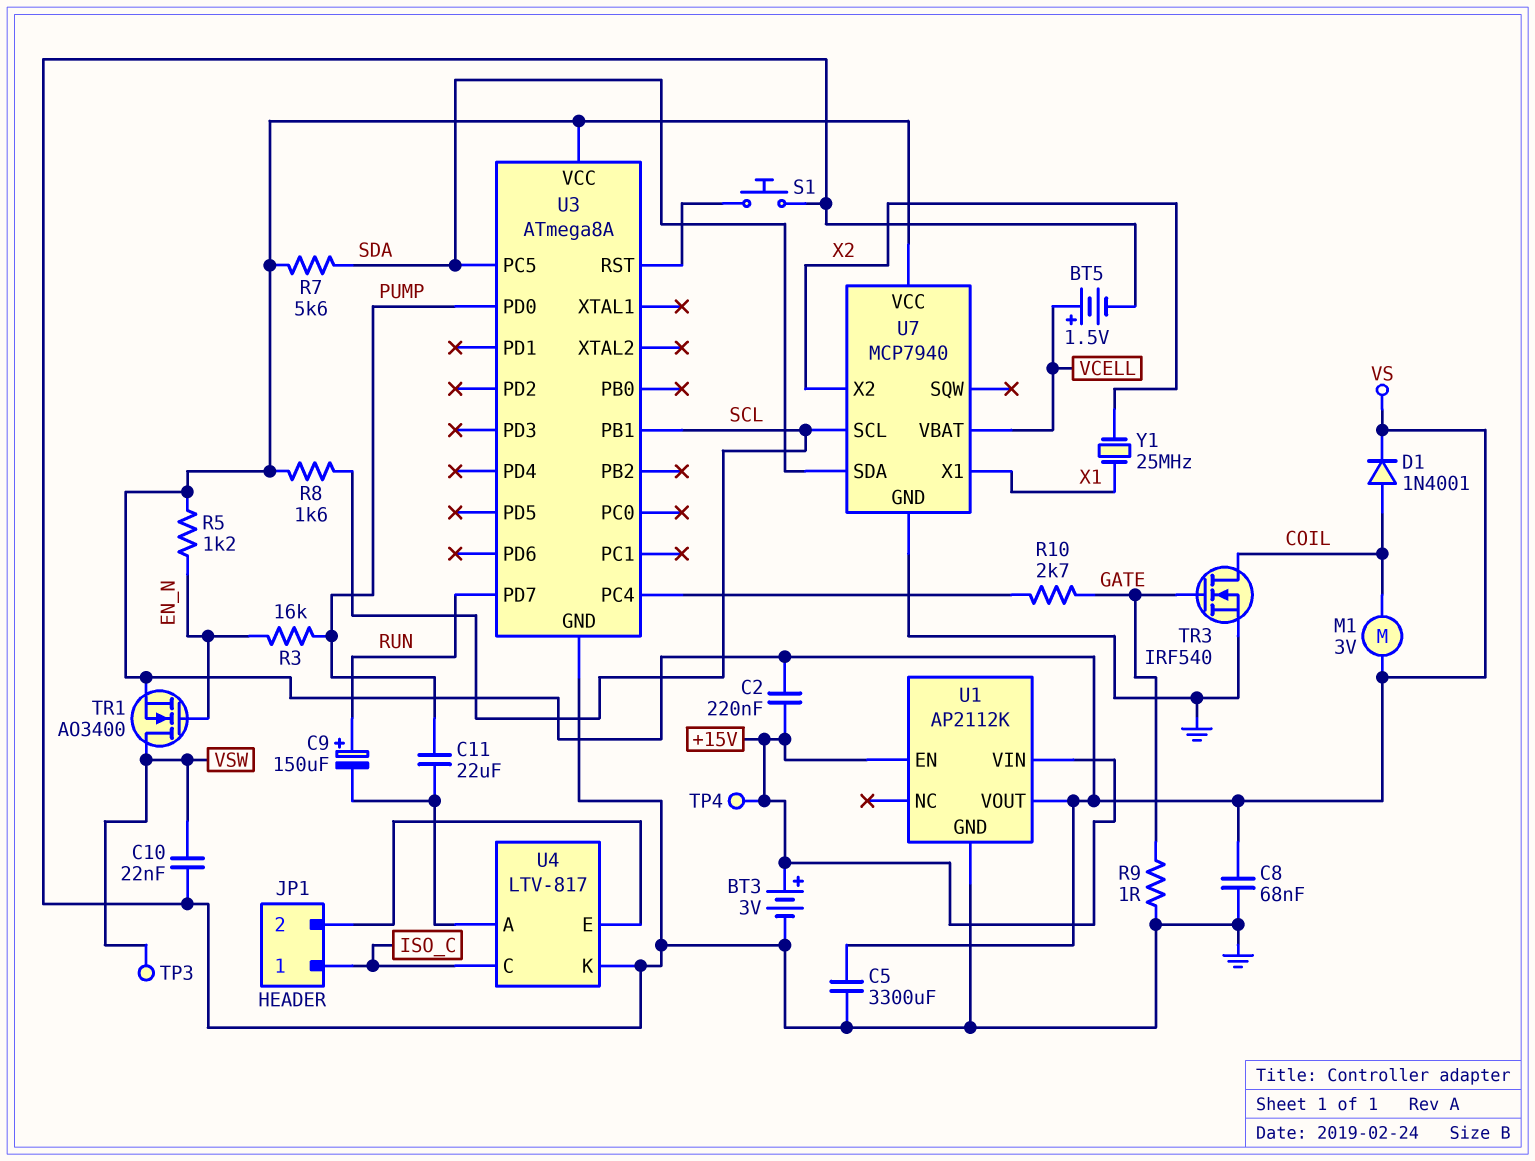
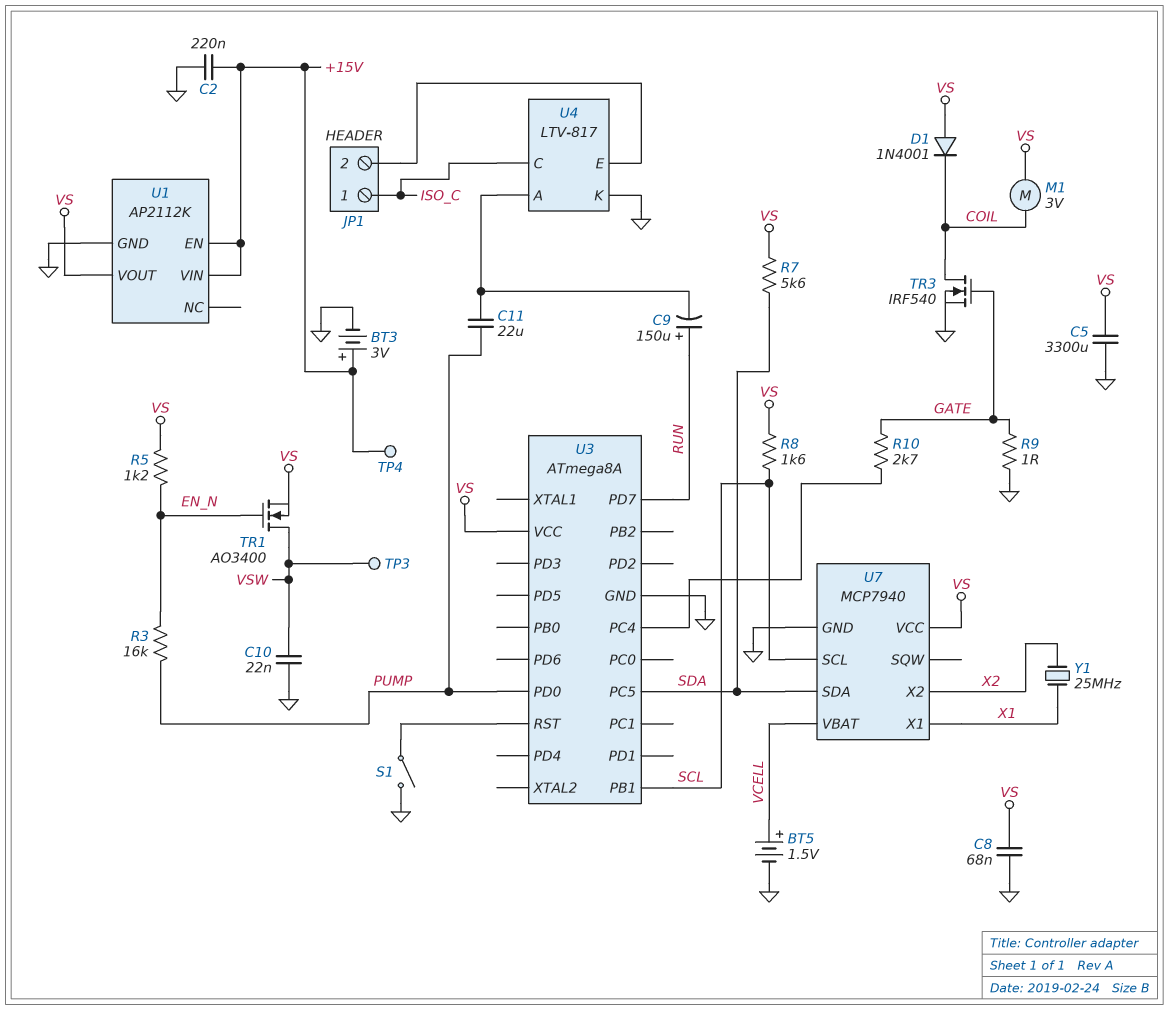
C2: 220nF (+15V, VS) -> 220nF (+15V, GND)
D1: diode 1N4001 (A COIL, K VS) -> diode 1N4001 (A VS, K COIL)
S1: button (GND, U3/RST) -> switch (GND, U3/RST)

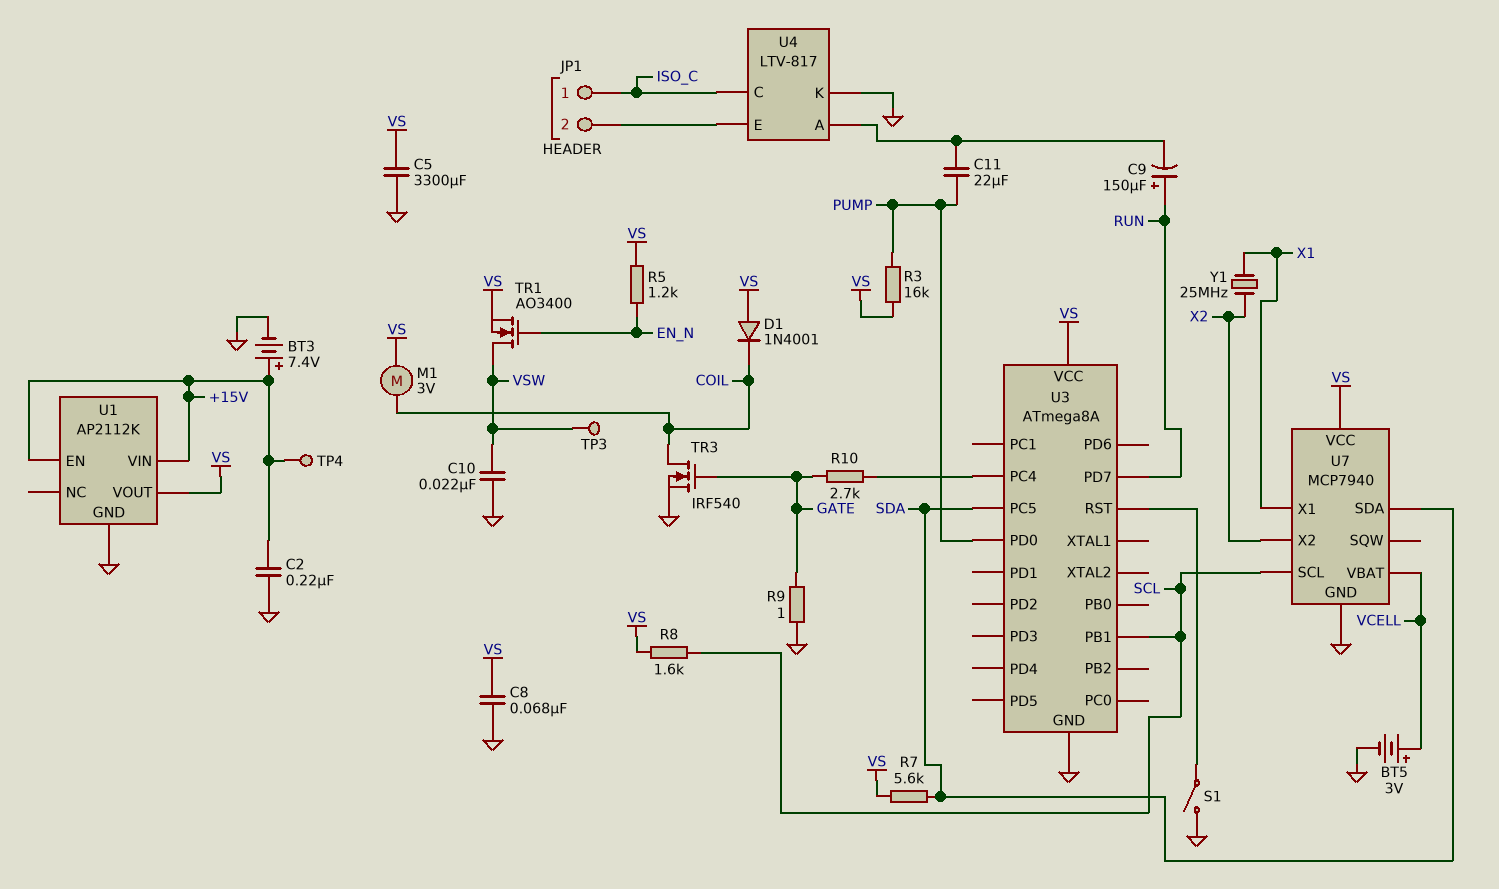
BT3: 3V (plus +15V, minus GND) -> 7.4V (plus +15V, minus GND)
BT5: 1.5V (plus VCELL, minus GND) -> 3V (plus VCELL, minus GND)
R3: 16k (EN_N, PUMP) -> 16k (PUMP, VS)

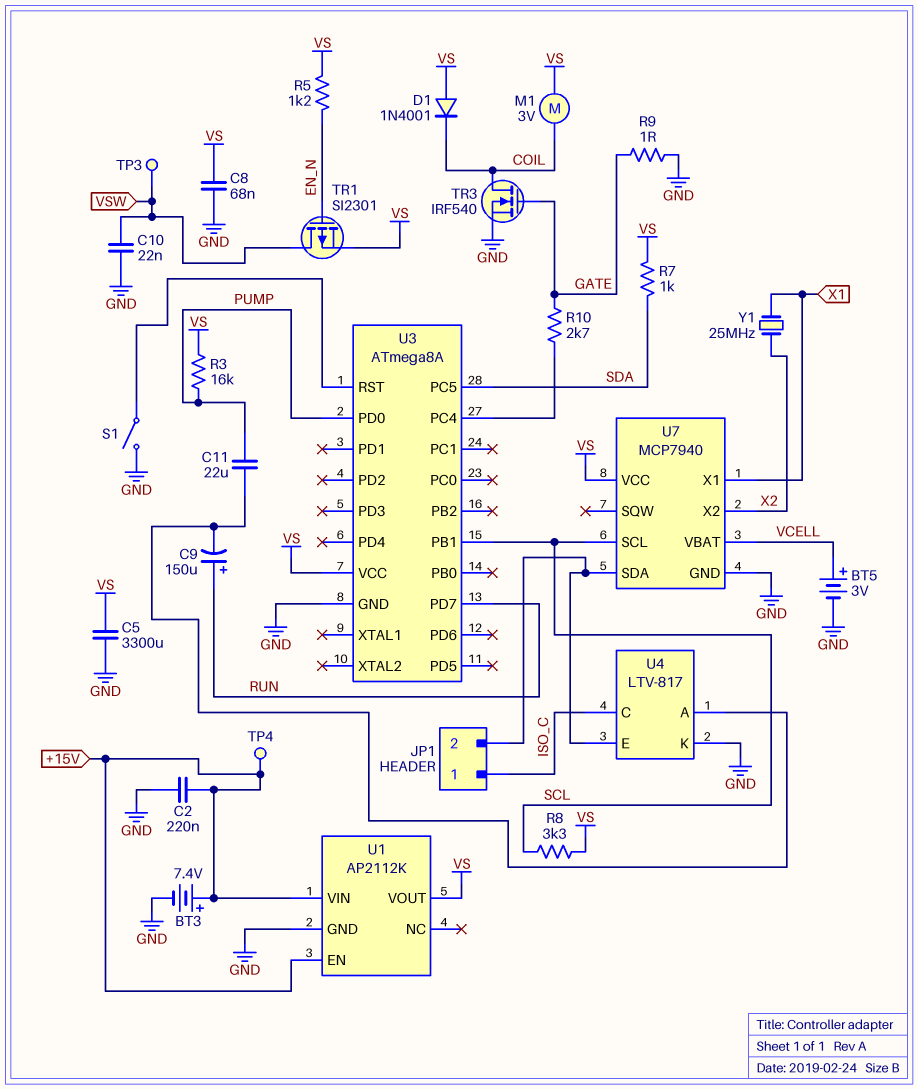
R7: 5.6k (SDA, VS) -> 1k (SDA, VS)
R8: 1.6k (SCL, VS) -> 3.3k (SCL, VS)
TR1: NMOS AO3400 (G EN_N, D VSW, S VS) -> PMOS SI2301 (G EN_N, D VSW, S VS)
U7 pin SDA: SDA -> JP1/2

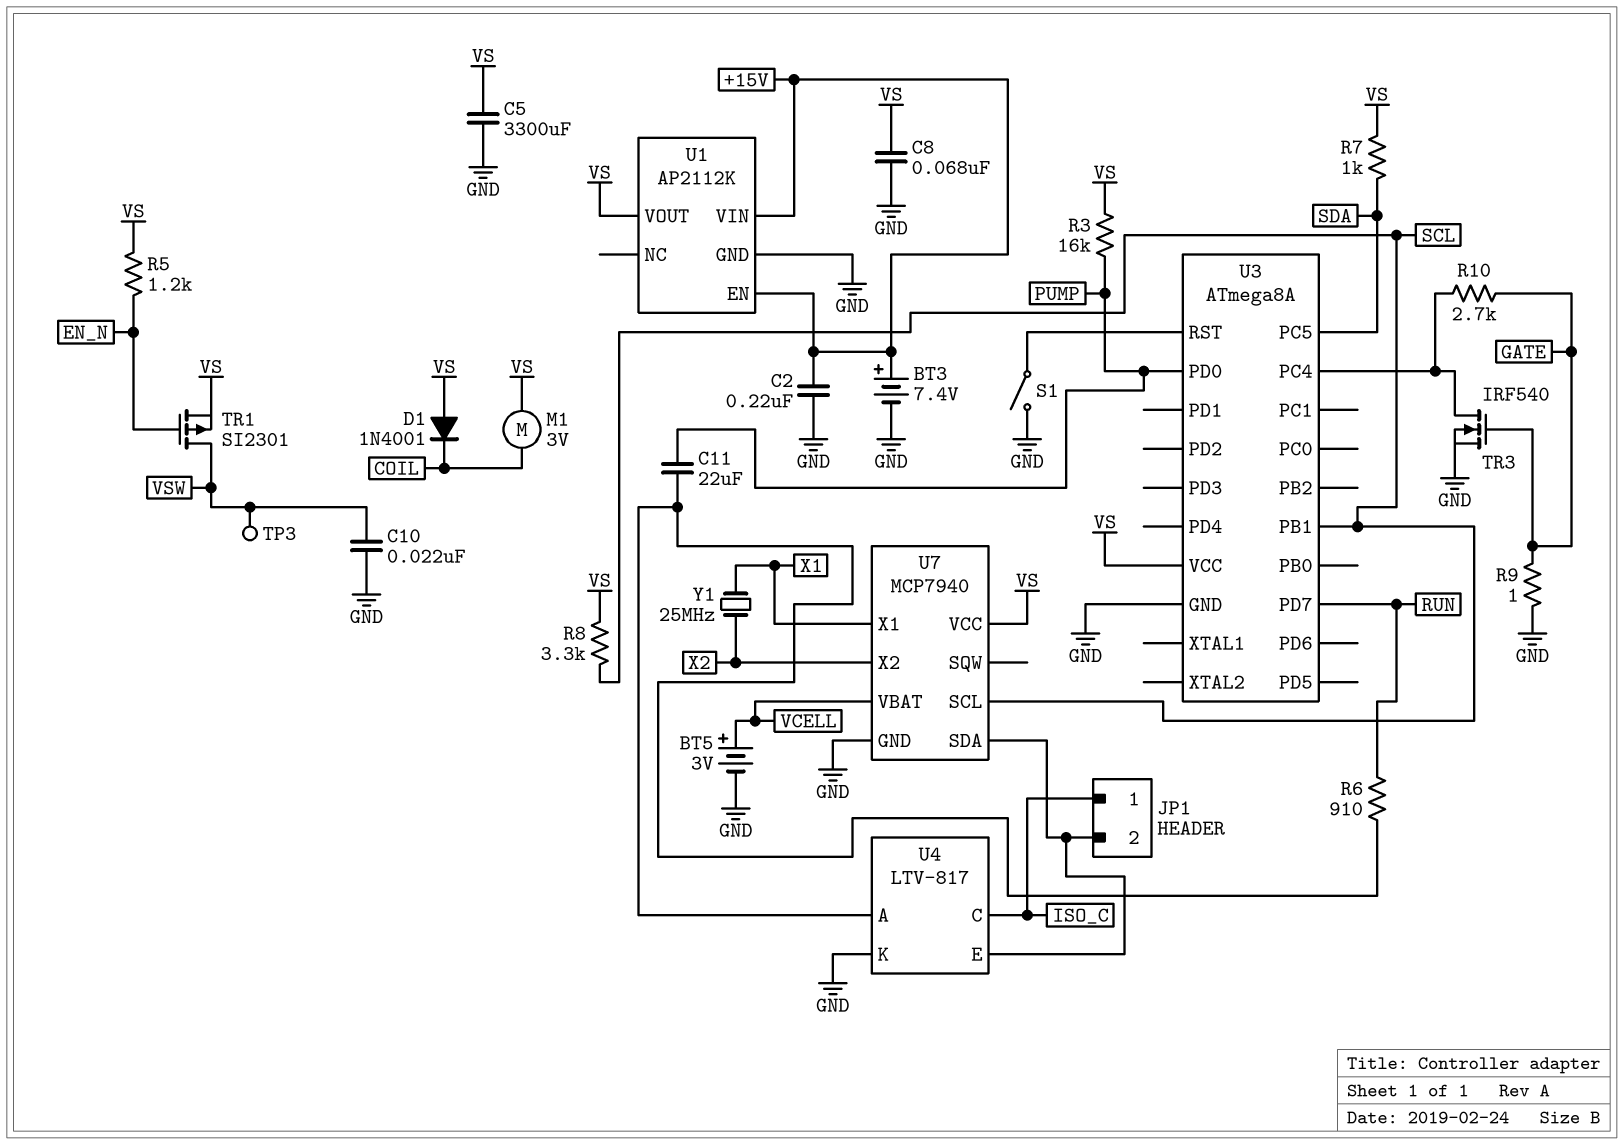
C9: 150uF (plus RUN, minus U4/A) -> none
R6: none -> 910 (RUN, U4/A)
TP4: test point (+15V) -> none
TR3: NMOS IRF540 (G GATE, D COIL, S GND) -> NMOS IRF540 (G GATE, D U3/PC4, S GND)

